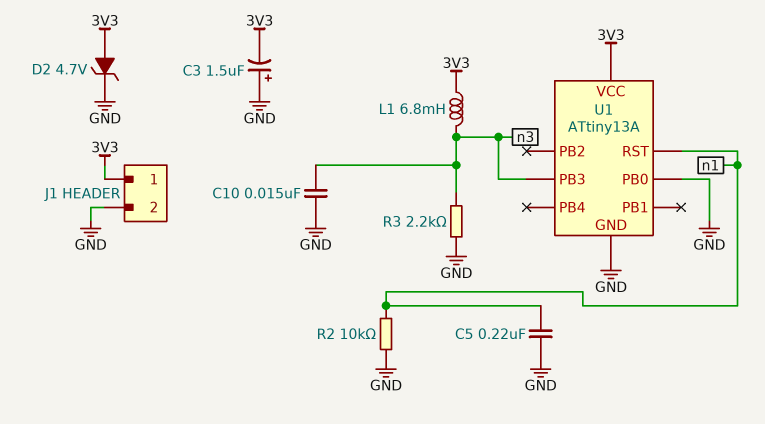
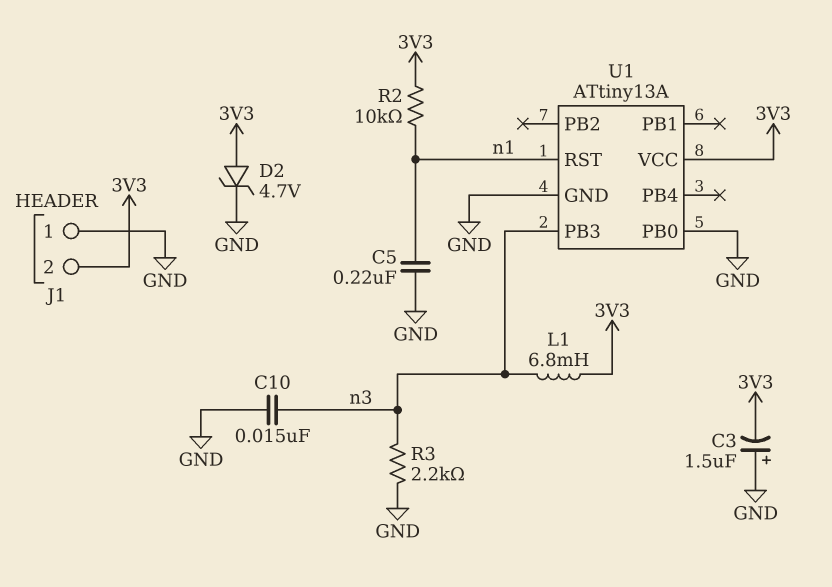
J1 pin 1: 3V3 -> GND
J1 pin 2: GND -> 3V3
R2: 10k (GND, n1) -> 10k (3V3, n1)

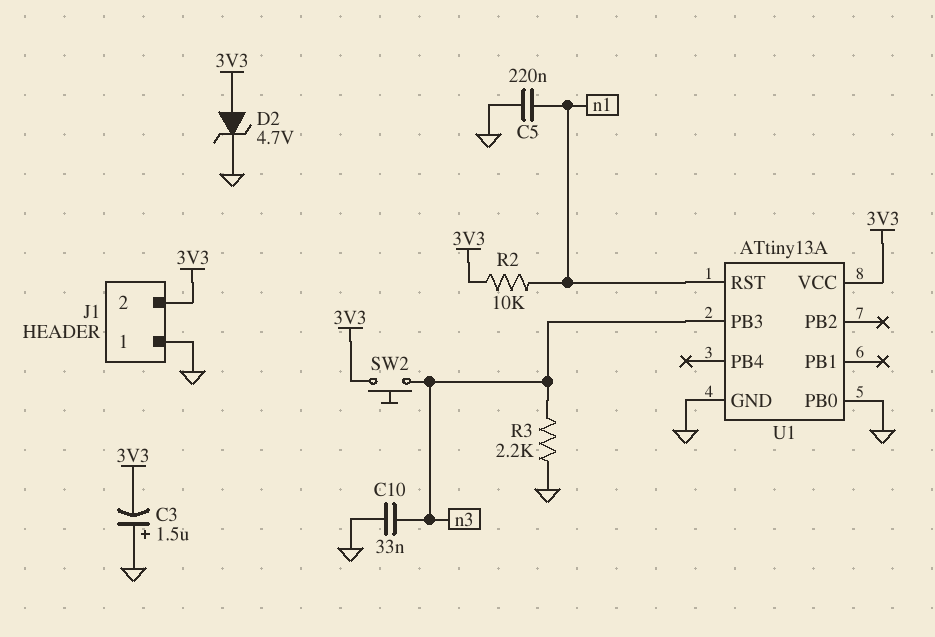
C10: 15nF (GND, n3) -> 33nF (GND, n3)
L1: 6.8mH (3V3, n3) -> none
SW2: none -> button (3V3, n3)

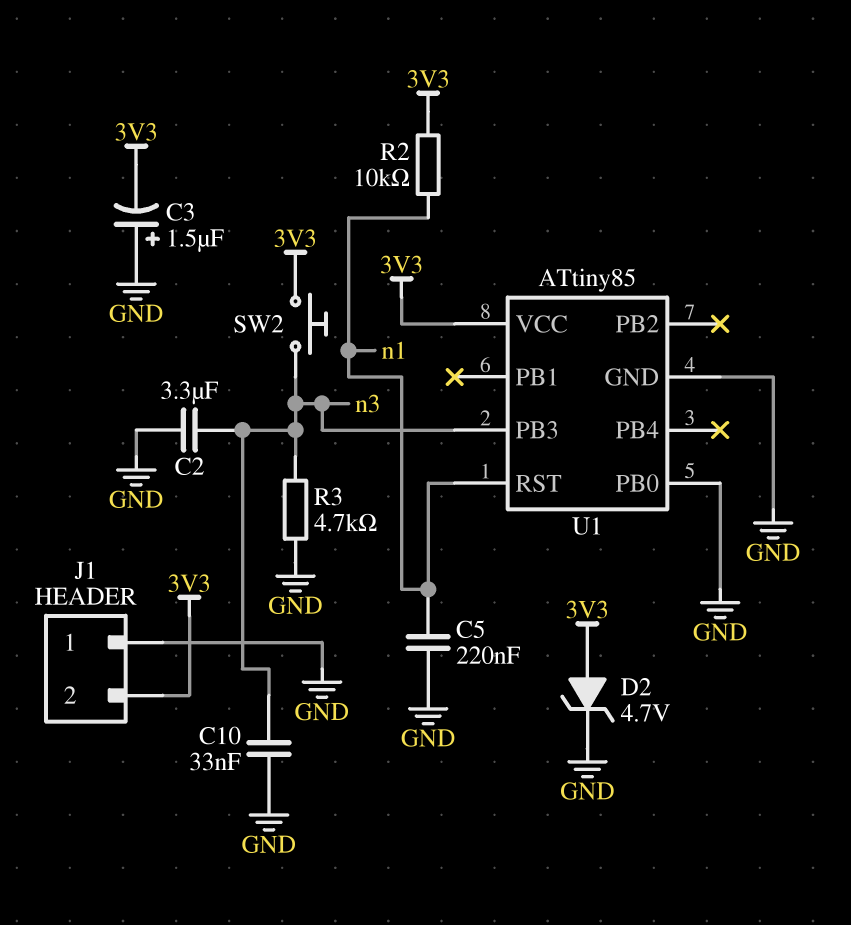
C2: none -> 3.3uF (GND, n3)
R3: 2.2k (GND, n3) -> 4.7k (GND, n3)
U1: ATtiny13A -> ATtiny85

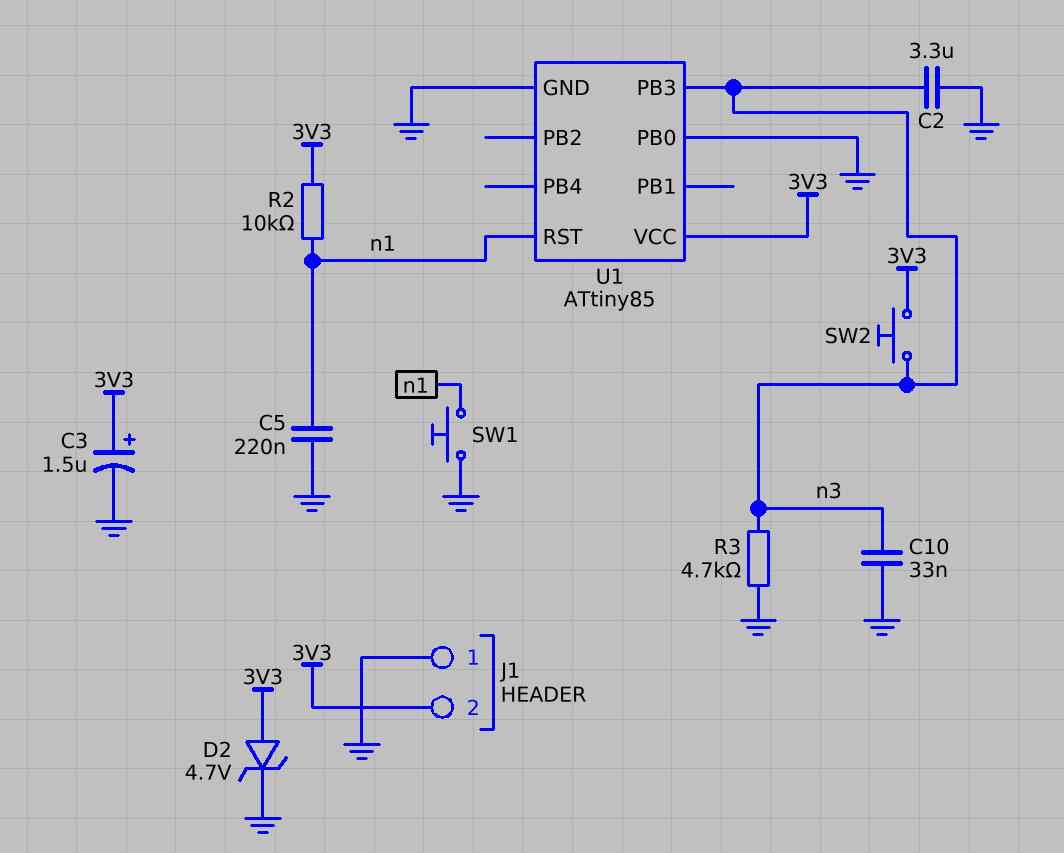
C3: 1.5uF (plus GND, minus 3V3) -> 1.5uF (plus 3V3, minus GND)
SW1: none -> button (GND, n1)

